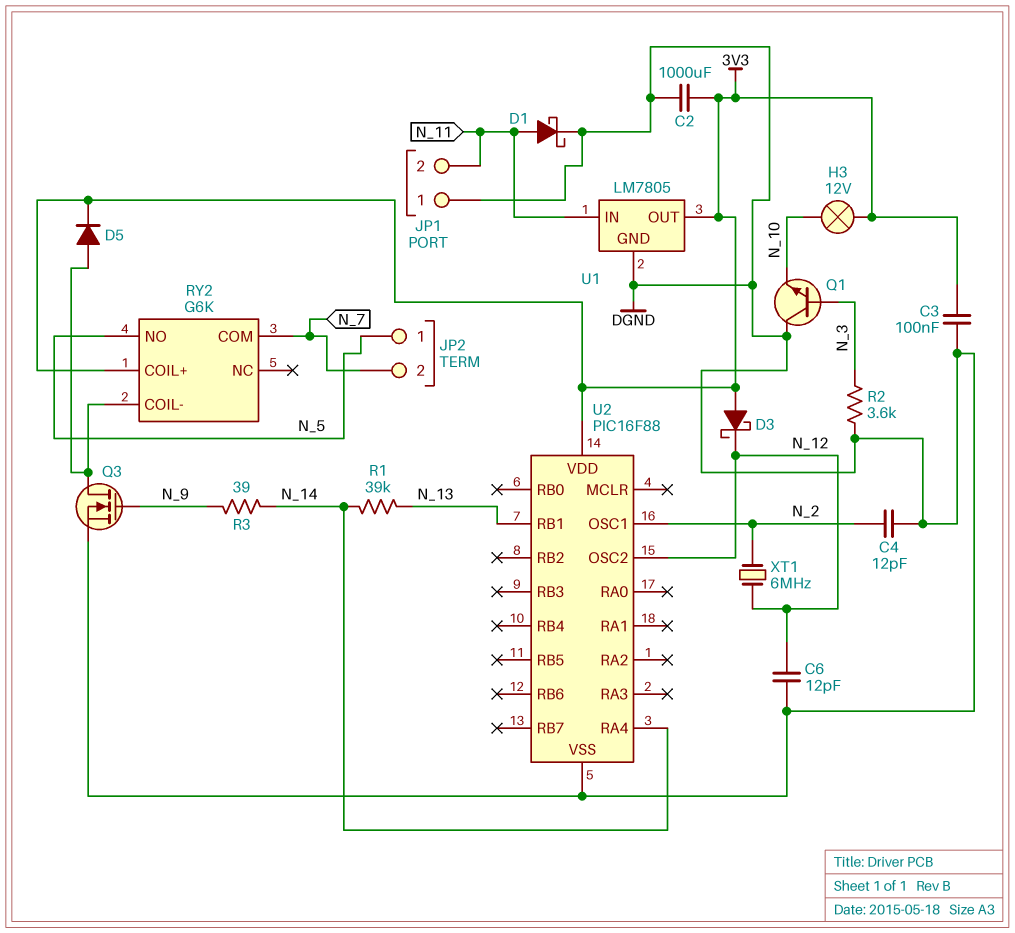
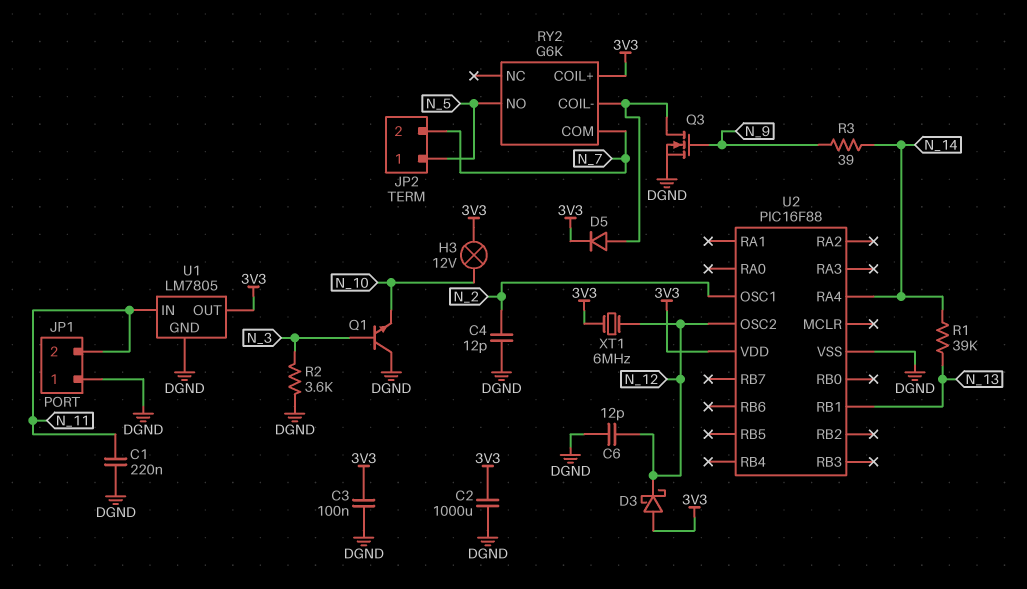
C1: none -> 220nF (DGND, N_11)
D1: schottky (A N_11, K DGND) -> none
XT1: 6MHz (N_2, N_12) -> 6MHz (3V3, N_12)

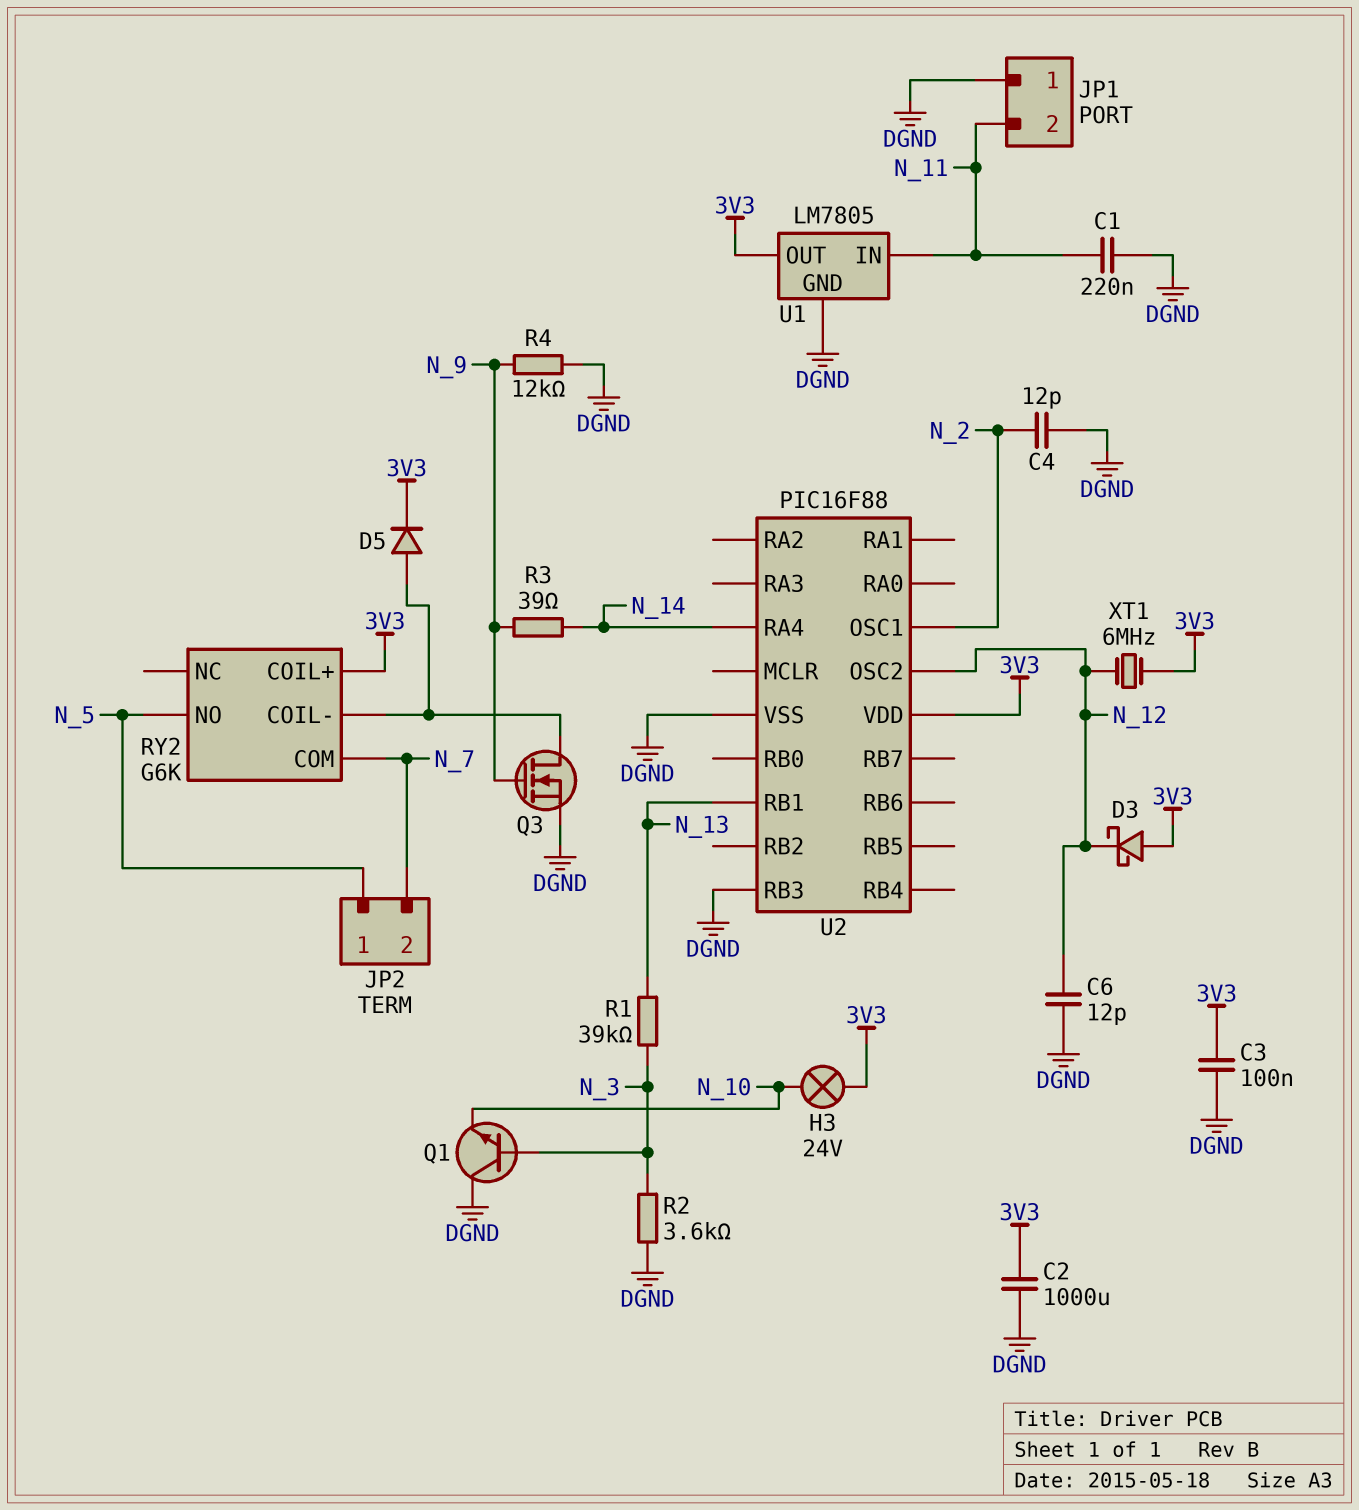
H3: lamp 12V (3V3, N_10) -> lamp 24V (3V3, N_10)
R1: 39k (N_13, N_14) -> 39k (N_3, N_13)
R4: none -> 12k (DGND, N_9)
U2 pin RB3: none -> DGND

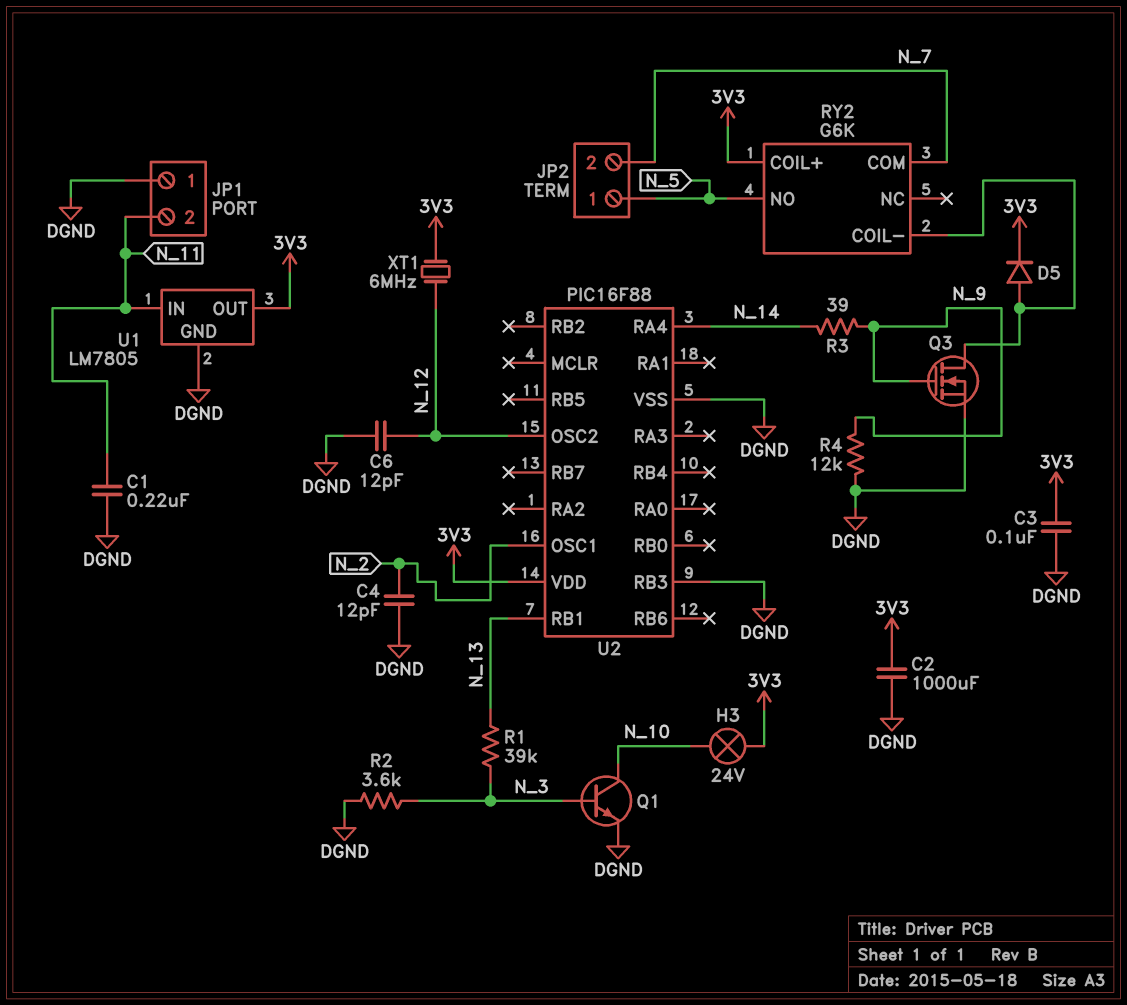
D3: schottky (A 3V3, K N_12) -> none
Q1: NPN (B N_3, C DGND, E N_10) -> NPN (B N_3, C N_10, E DGND)

